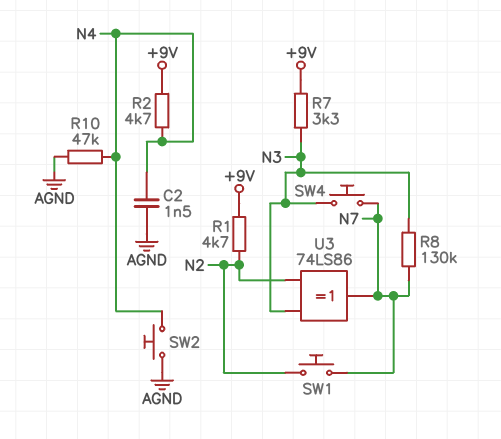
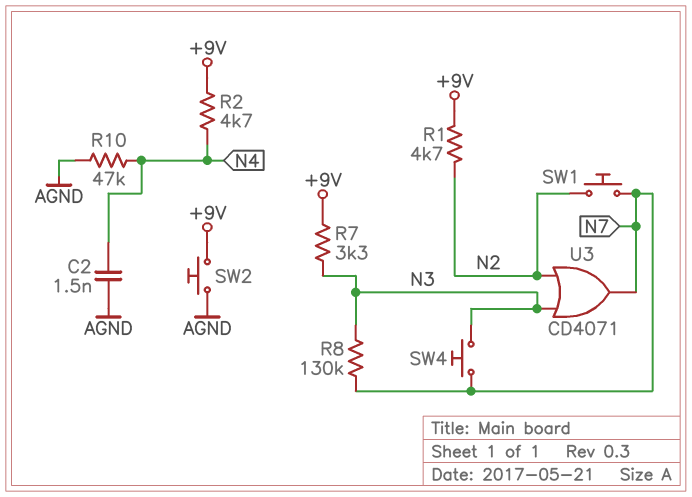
SW2: button (AGND, N4) -> button (+9V, AGND)
U3: XOR 74LS86 (in N2, in N3, out N7) -> OR CD4071 (in N2, in N3, out N7)

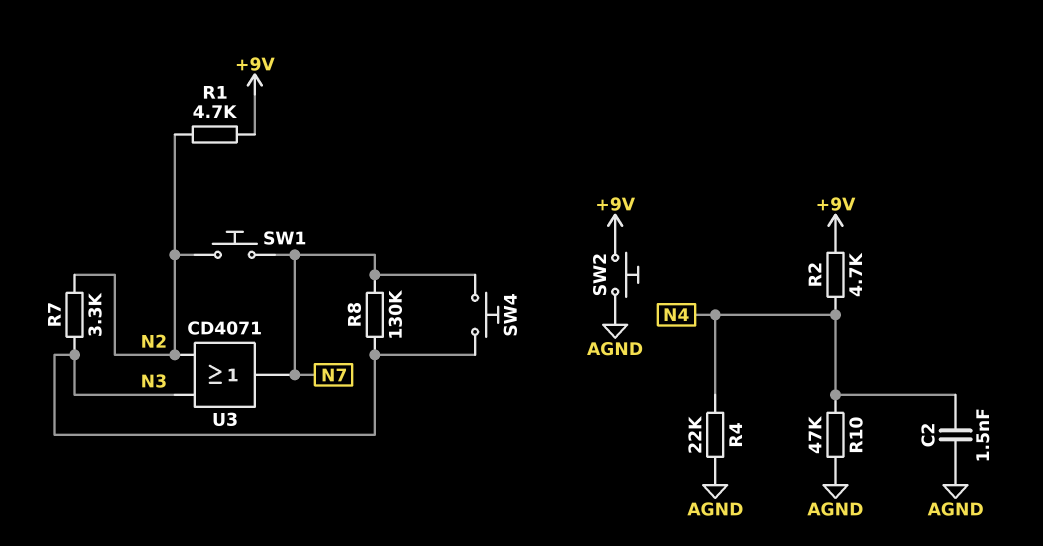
R4: none -> 22k (AGND, N4)
R7: 3.3k (+9V, N3) -> 3.3k (N2, N3)

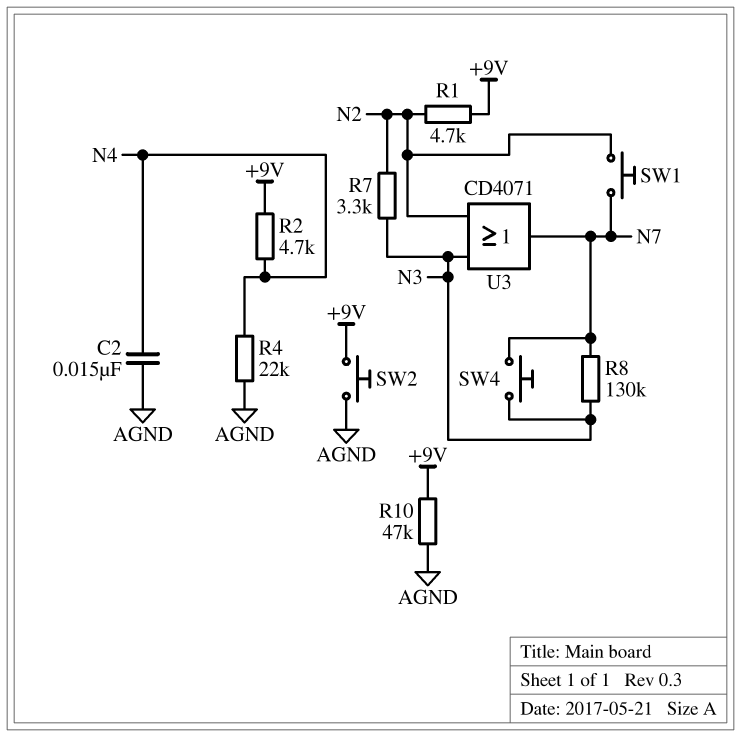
C2: 1.5nF (AGND, N4) -> 15nF (AGND, N4)
R10: 47k (AGND, N4) -> 47k (+9V, AGND)

